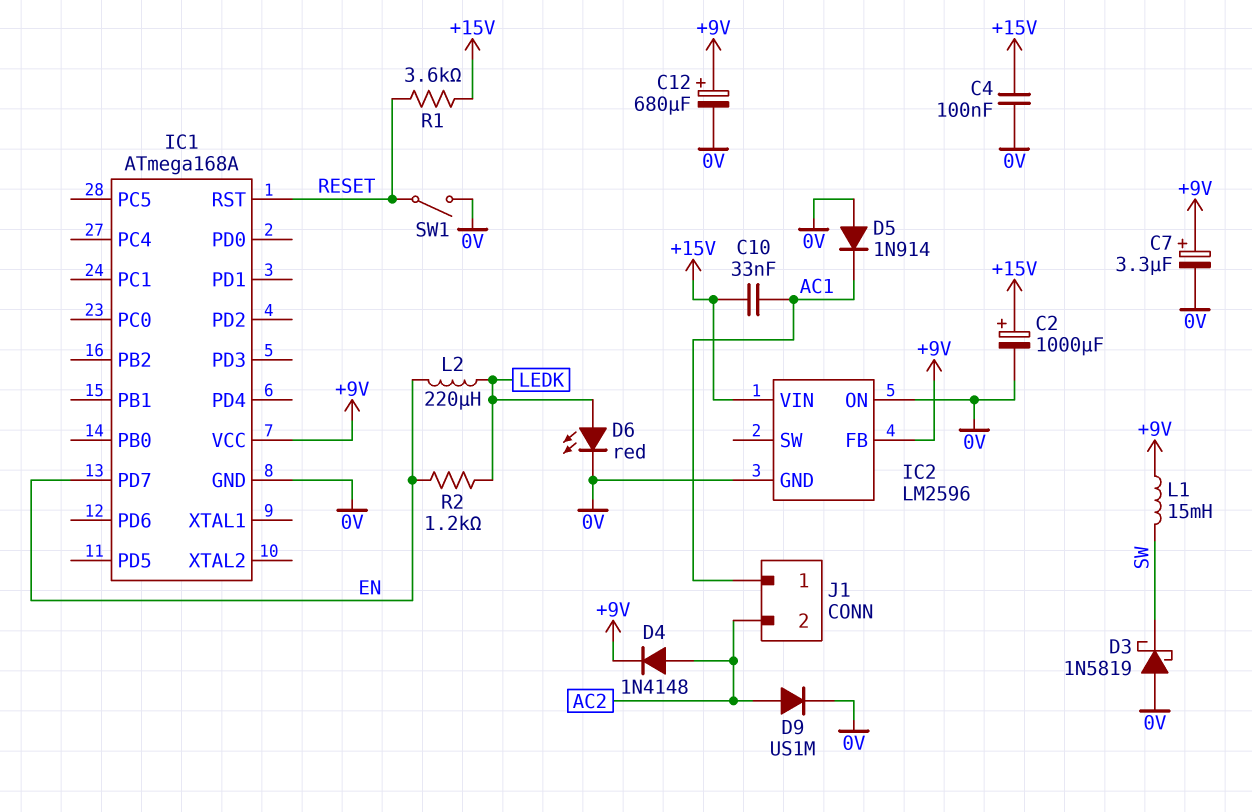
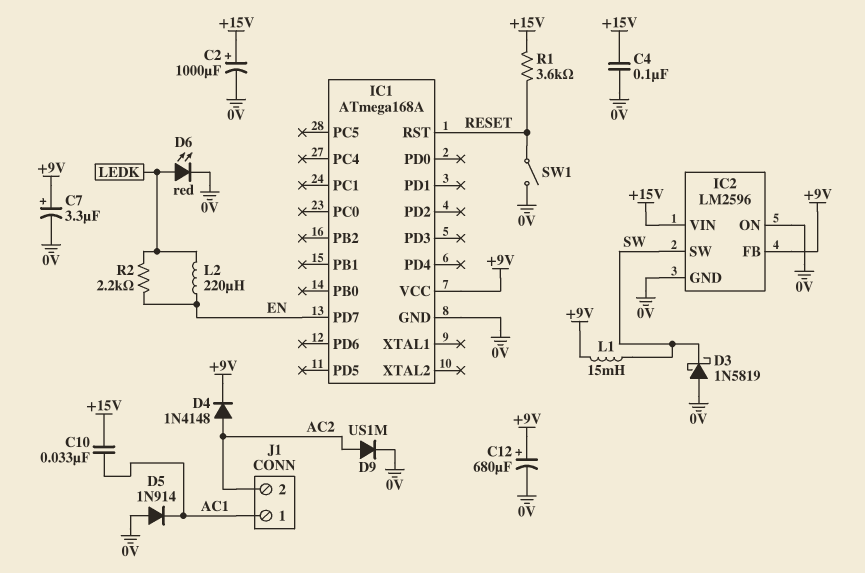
IC2 pin SW: none -> SW
R2: 1.2k (EN, LEDK) -> 2.2k (EN, LEDK)

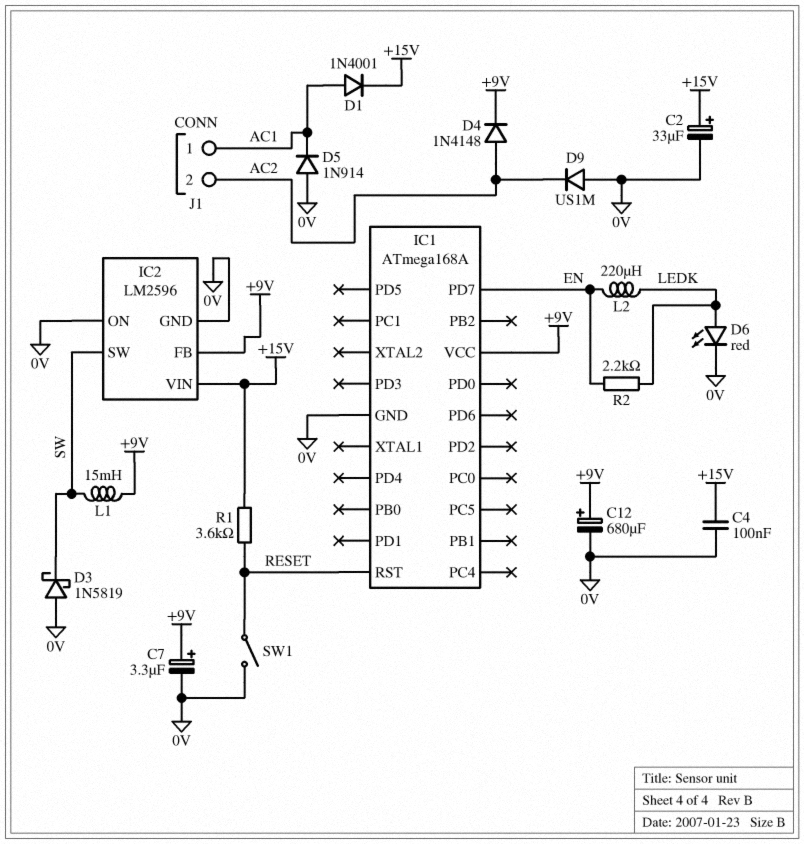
C2: 1000uF (plus +15V, minus 0V) -> 33uF (plus +15V, minus 0V)
C10: 33nF (+15V, AC1) -> none
D1: none -> diode 1N4001 (A AC1, K +15V)
D9: diode US1M (A AC2, K 0V) -> diode US1M (A 0V, K AC2)

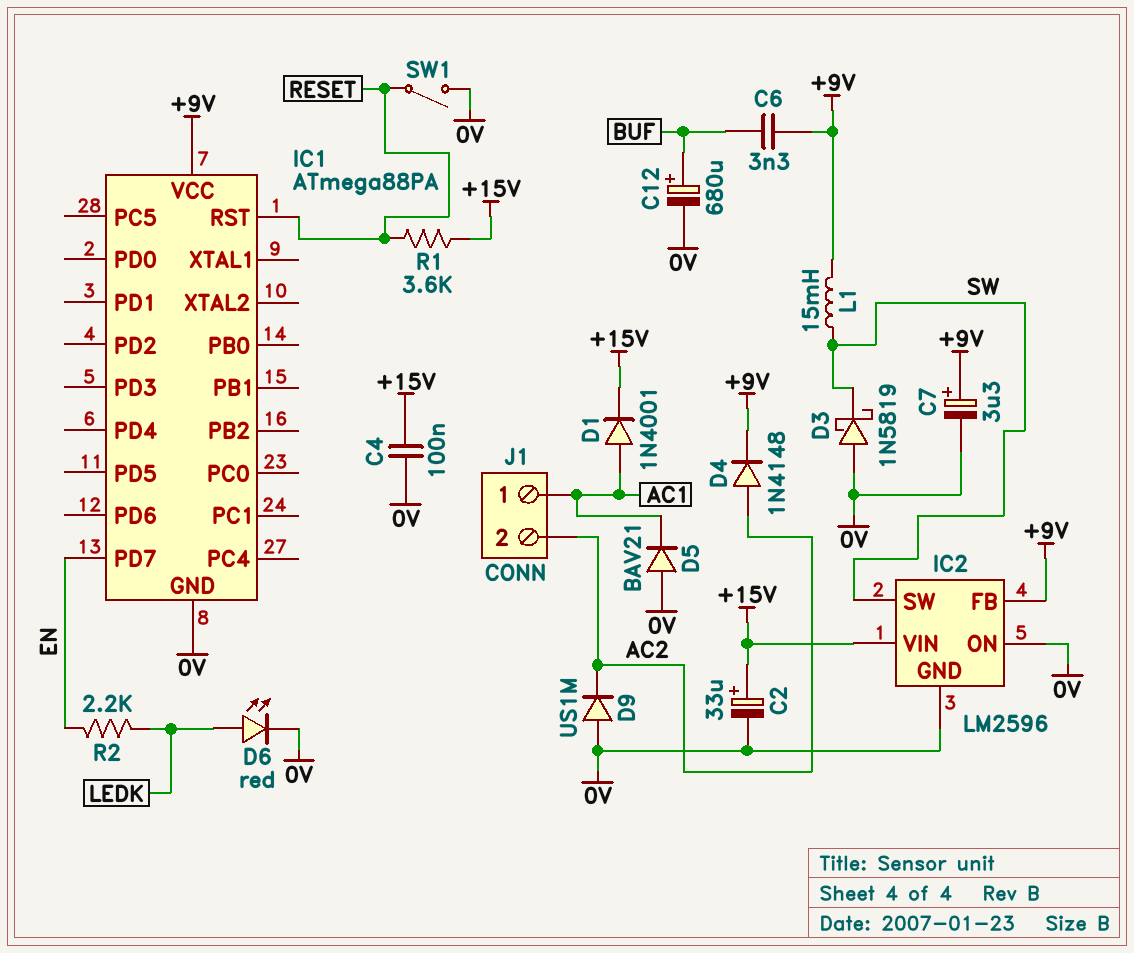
C6: none -> 3.3nF (+9V, BUF)
C12: 680uF (plus +9V, minus 0V) -> 680uF (plus BUF, minus 0V)
D5: diode 1N914 (A 0V, K AC1) -> diode BAV21 (A 0V, K AC1)
IC1: ATmega168A -> ATmega88PA
L2: 220uH (EN, LEDK) -> none

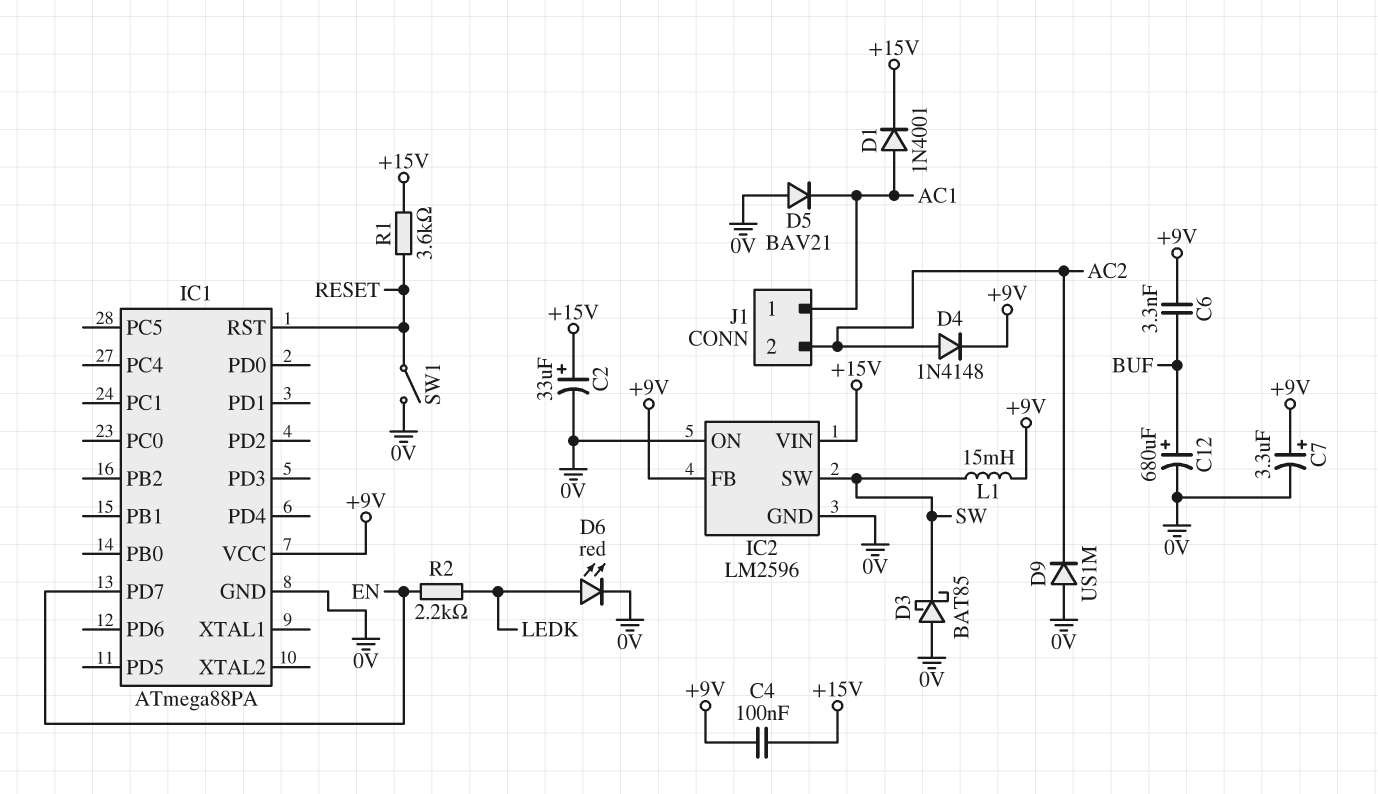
C4: 100nF (+15V, 0V) -> 100nF (+9V, +15V)
D3: schottky 1N5819 (A 0V, K SW) -> schottky BAT85 (A 0V, K SW)

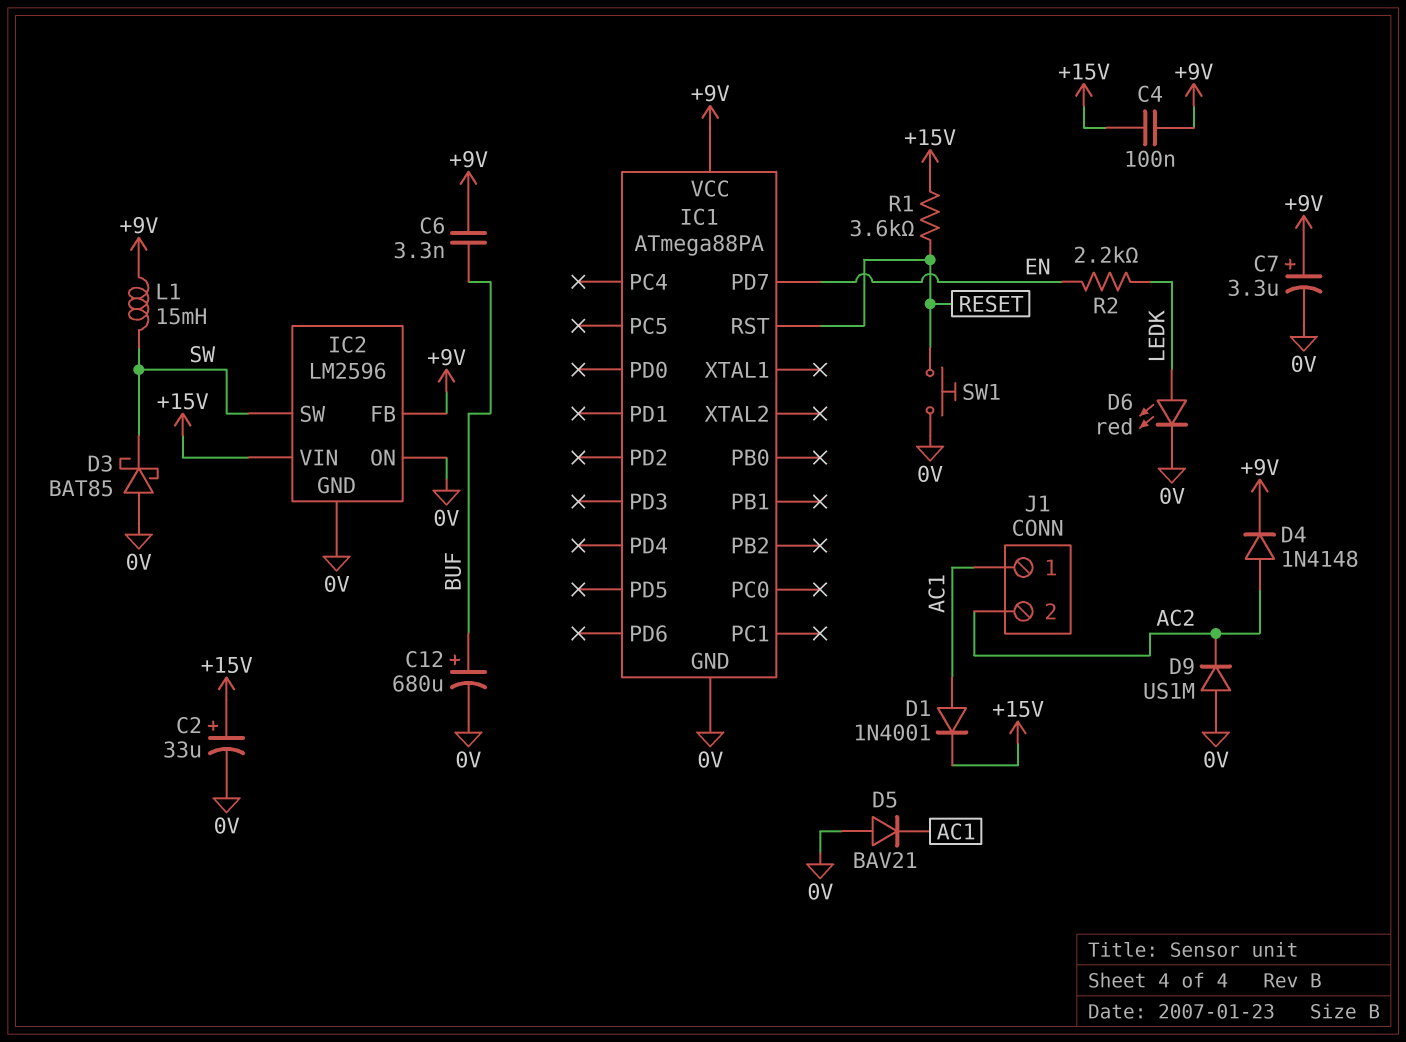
SW1: switch (0V, RESET) -> button (0V, RESET)

